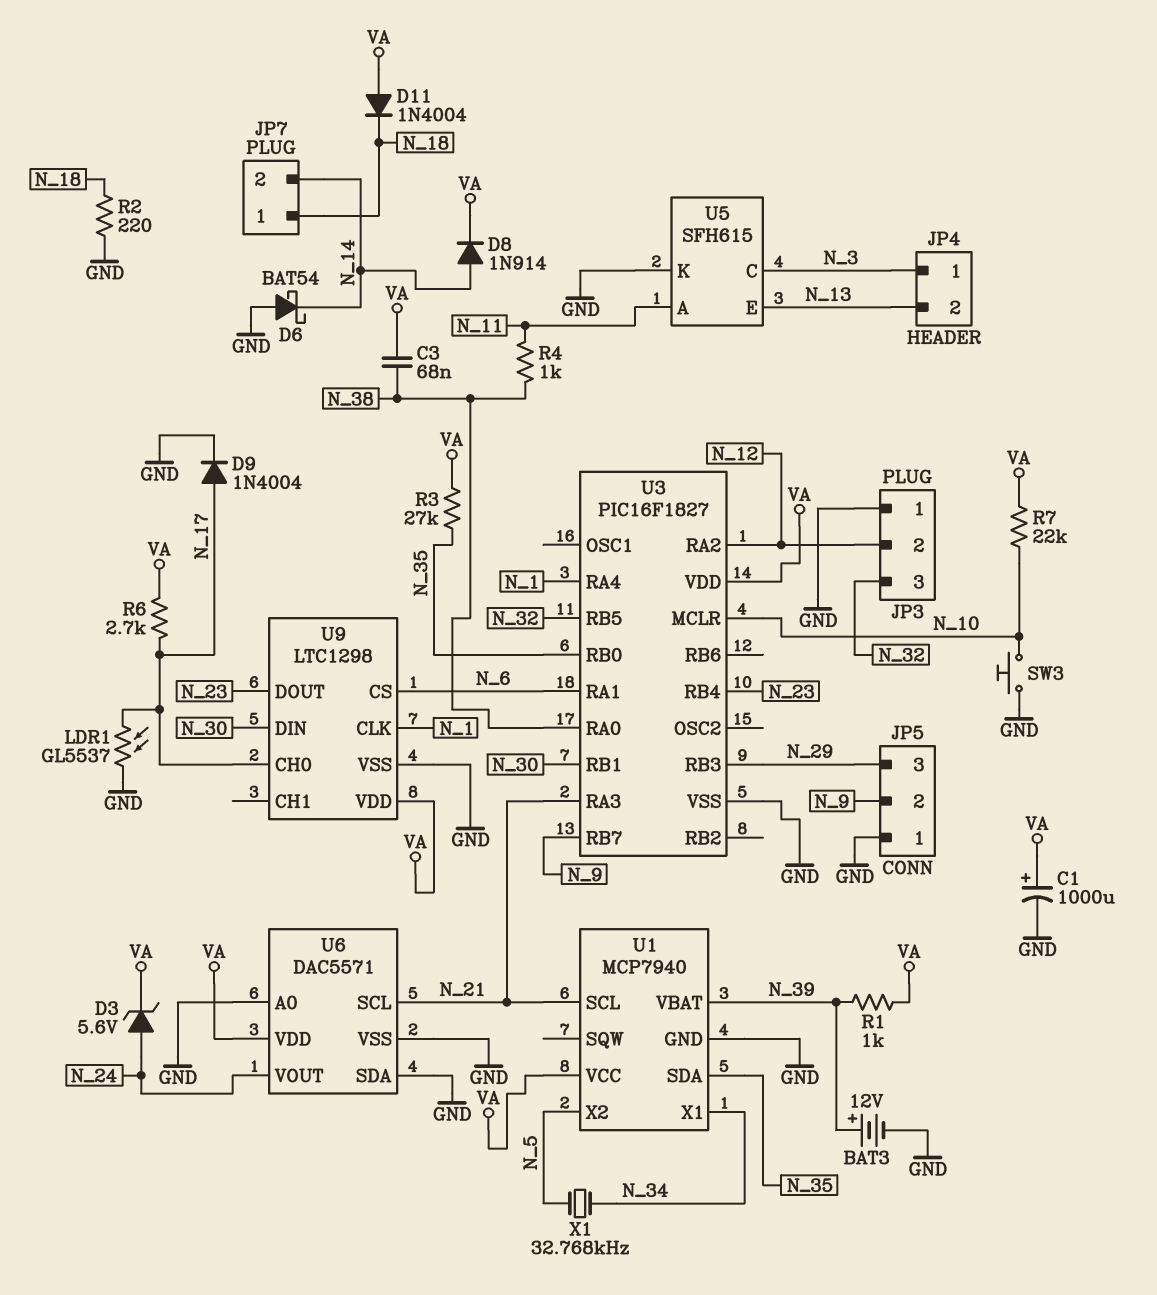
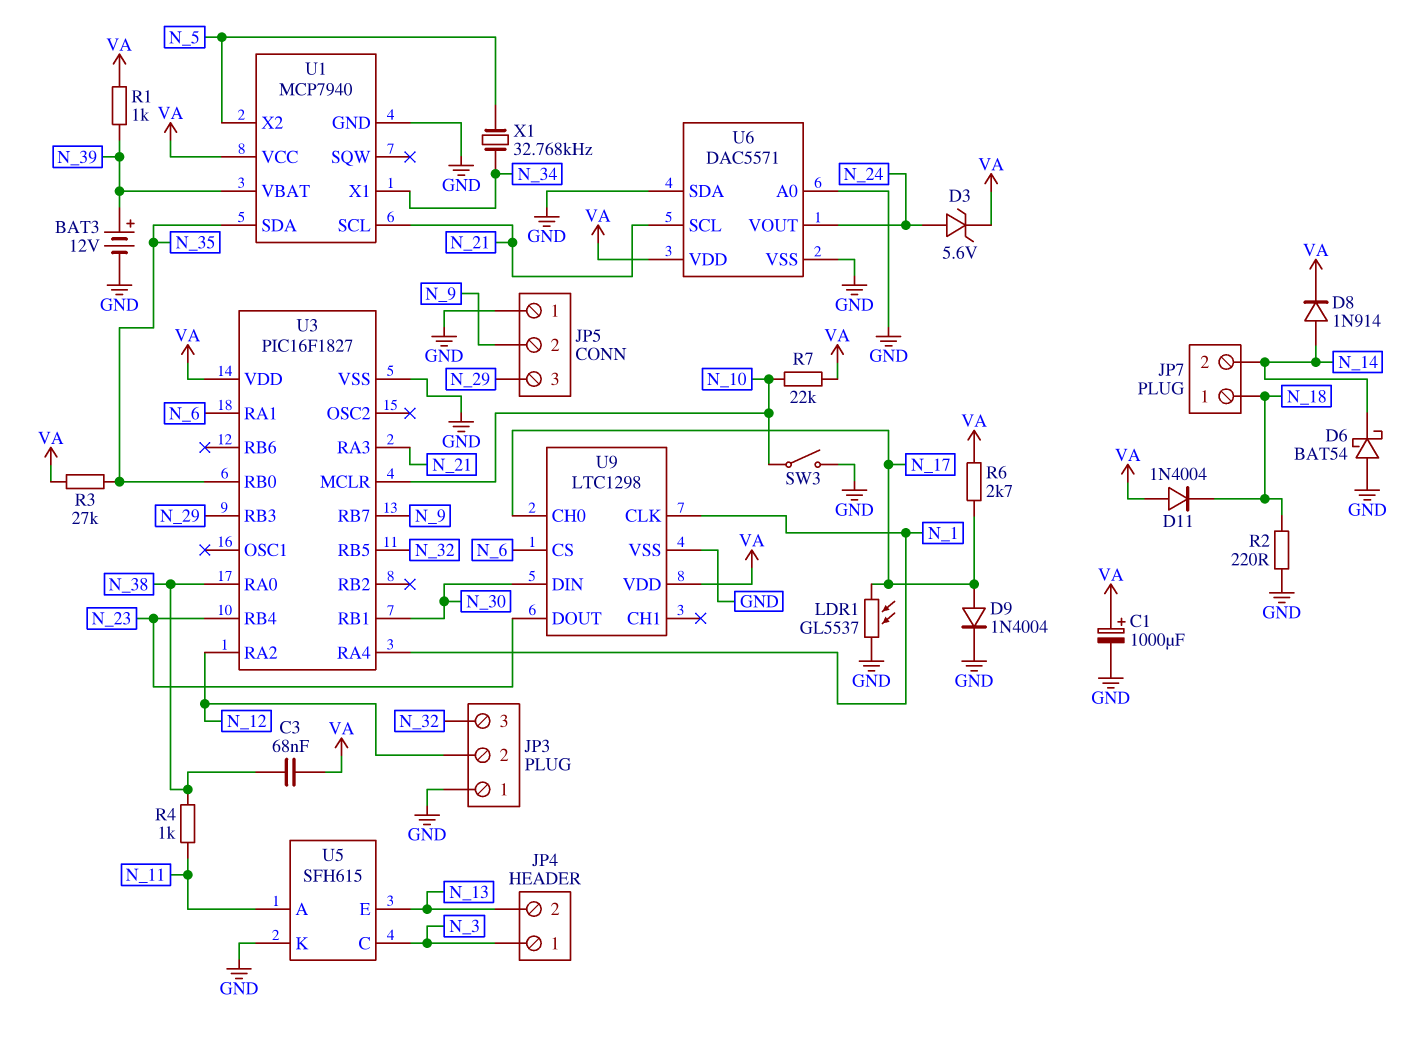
SW3: button (GND, N_10) -> switch (GND, N_10)

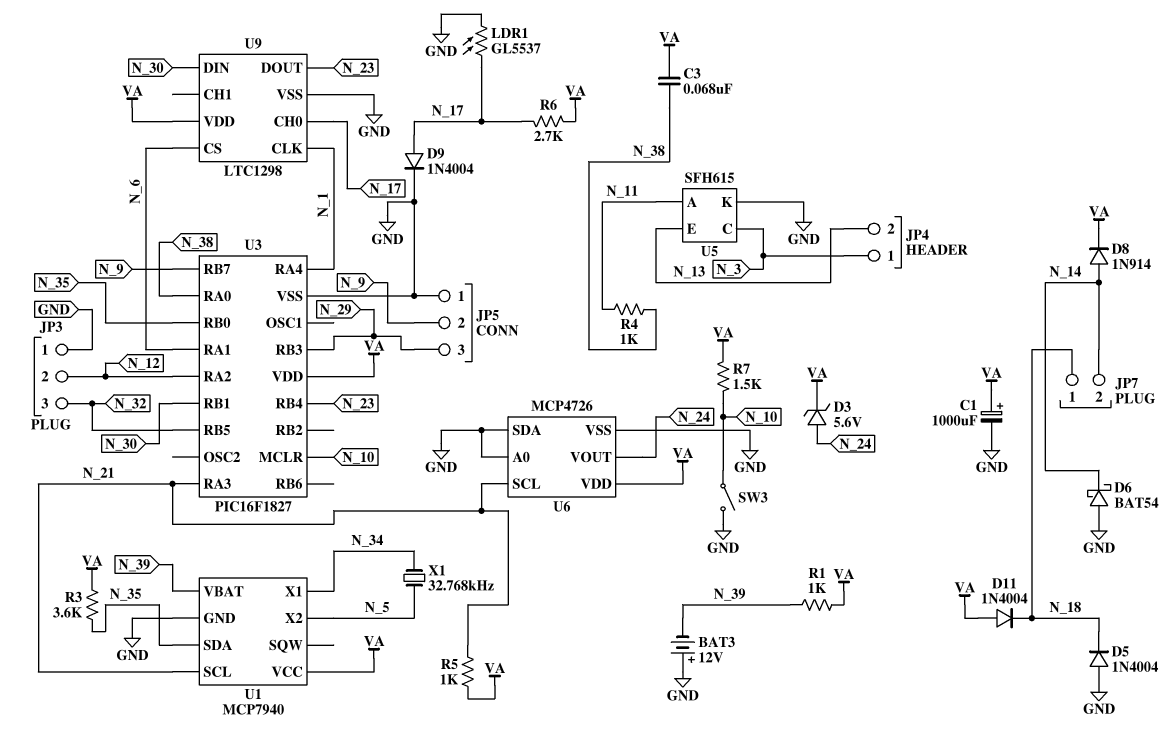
BAT3: 12V (plus N_39, minus GND) -> 12V (plus GND, minus N_39)
D5: none -> diode 1N4004 (A GND, K N_18)
R2: 220 (GND, N_18) -> none
R3: 27k (N_35, VA) -> 3.6k (N_35, VA)
R5: none -> 1k (N_21, VA)
R7: 22k (N_10, VA) -> 1.5k (N_10, VA)
U6: DAC5571 -> MCP4726

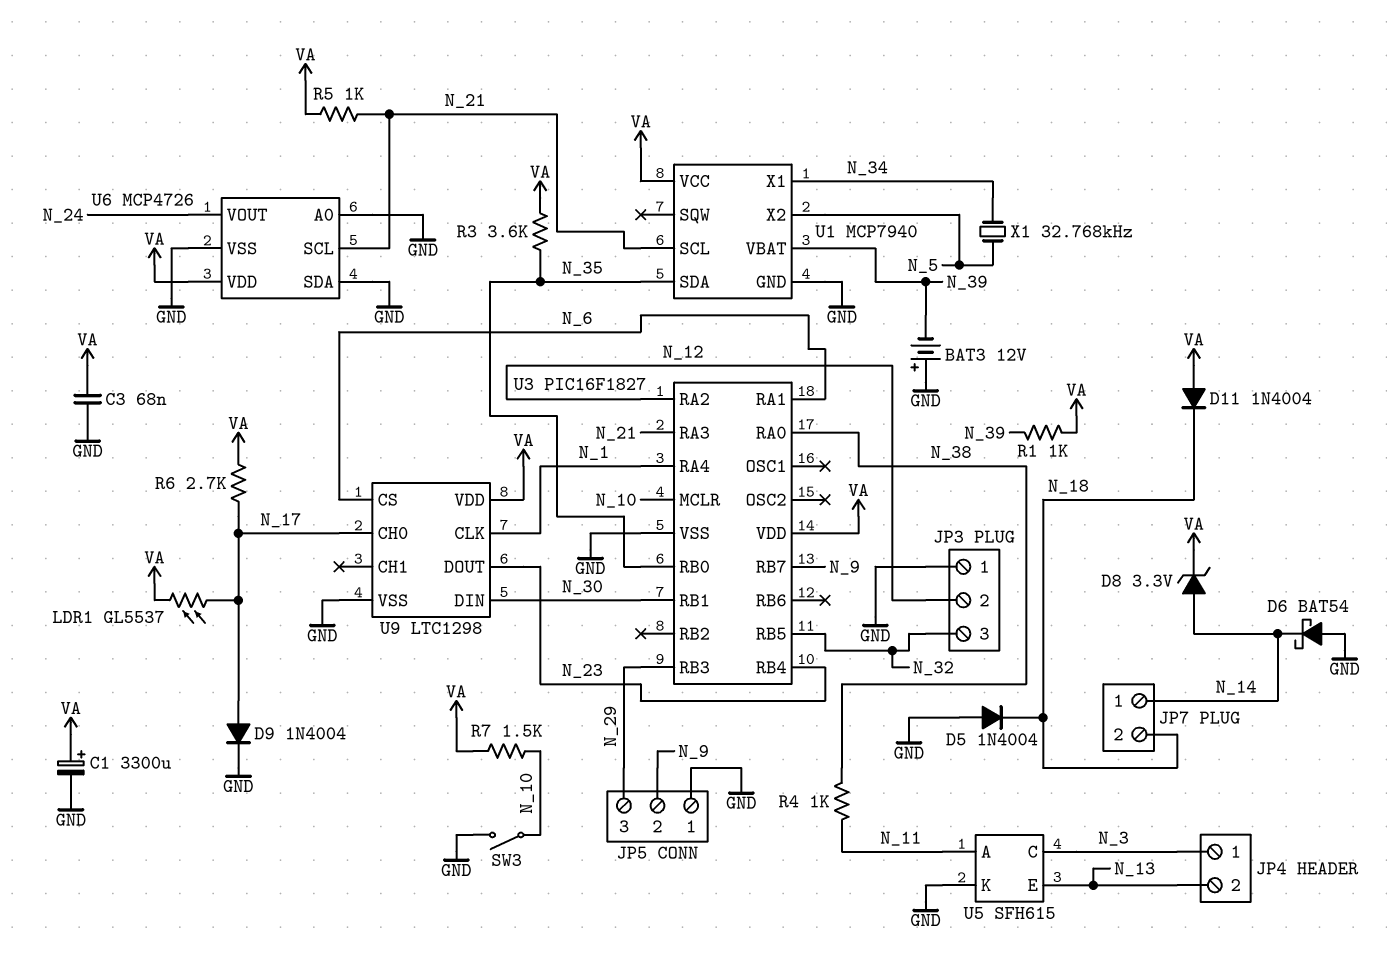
C1: 1000uF (plus VA, minus GND) -> 3300uF (plus VA, minus GND)
C3: 68nF (N_38, VA) -> 68nF (GND, VA)
D3: zener 5.6V (A N_24, K VA) -> none
D8: diode 1N914 (A N_14, K VA) -> zener 3.3V (A N_14, K VA)
JP7 pin 1: N_18 -> N_14
JP7 pin 2: N_14 -> N_18
LDR1: GL5537 (GND, N_17) -> GL5537 (N_17, VA)

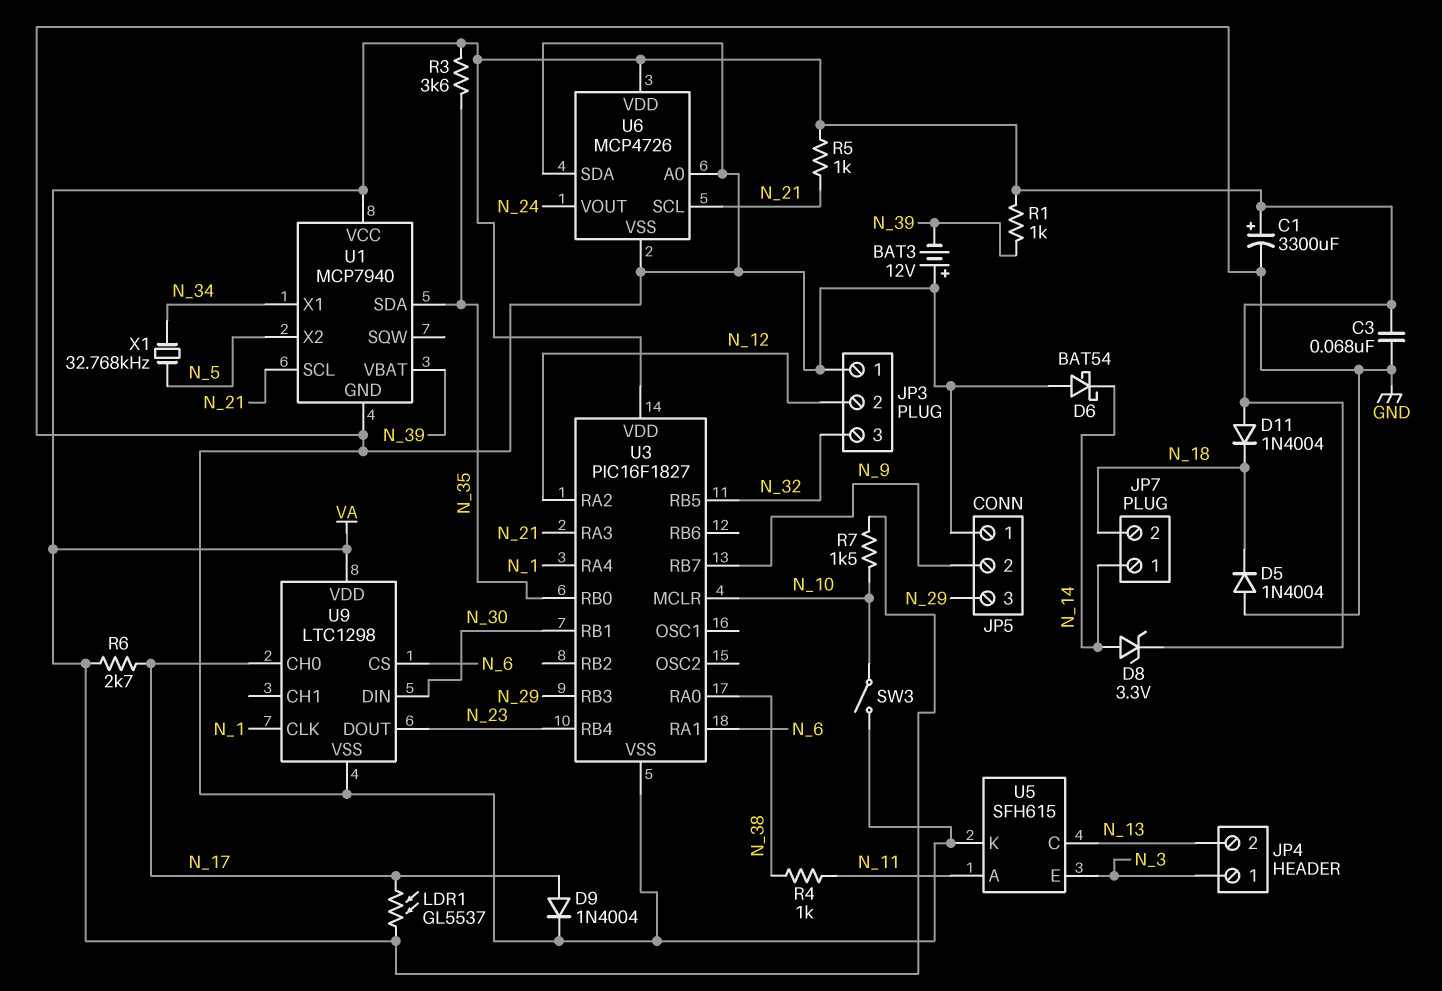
U5 pin C: N_3 -> N_13
U5 pin E: N_13 -> N_3

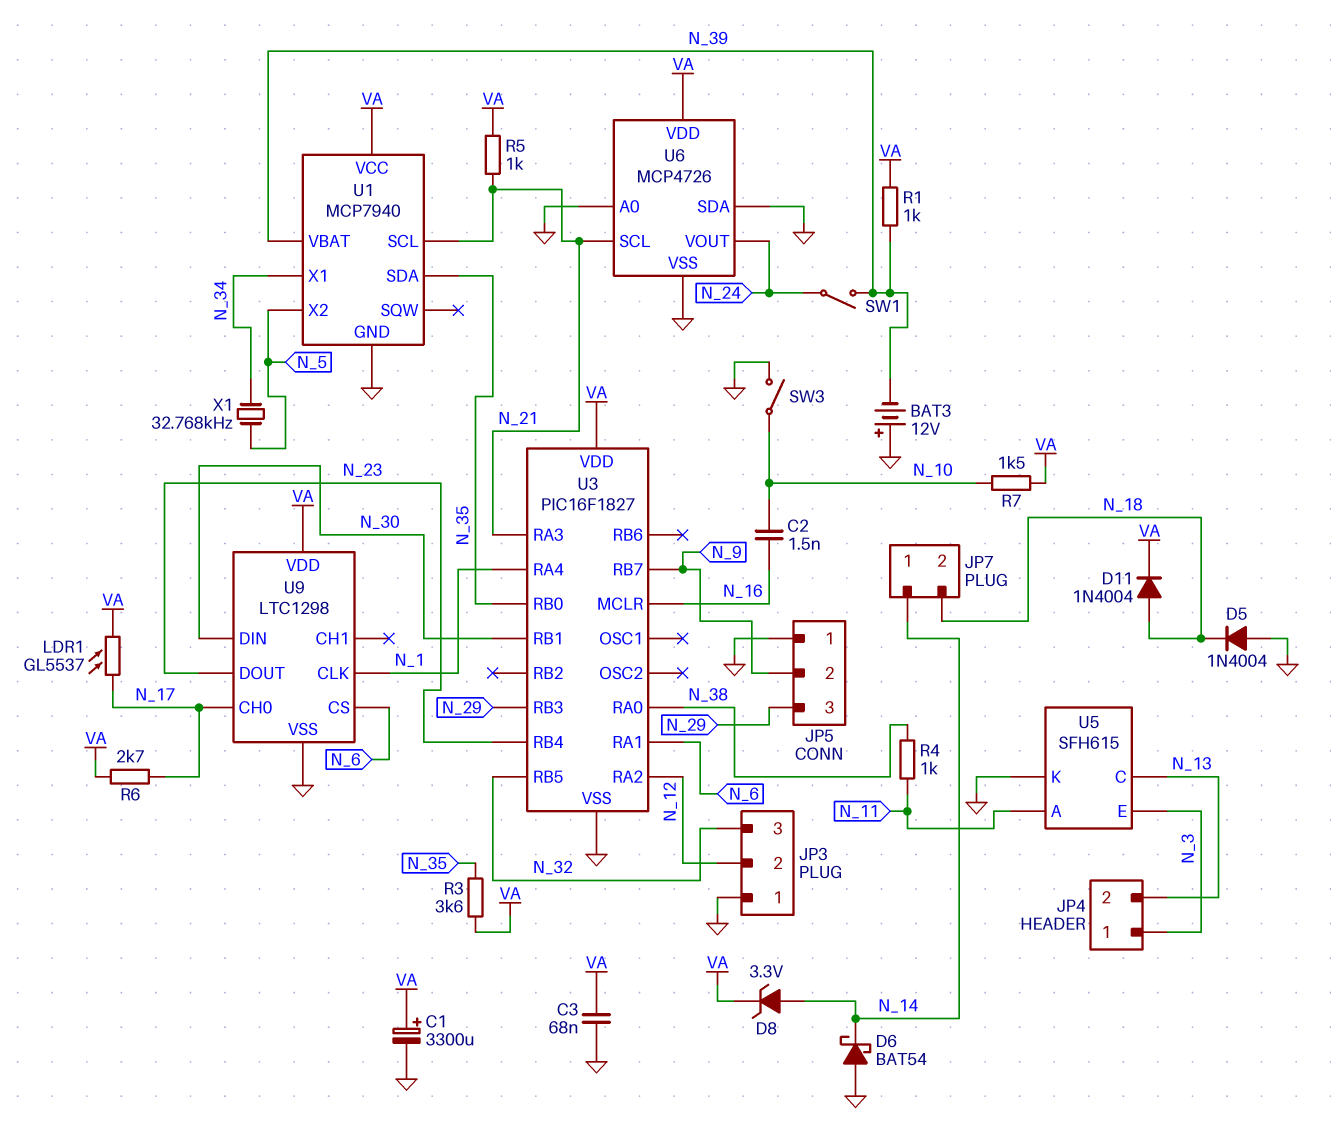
C2: none -> 1.5nF (N_10, N_16)
D9: diode 1N4004 (A N_17, K GND) -> none
D11: diode 1N4004 (A VA, K N_18) -> diode 1N4004 (A N_18, K VA)
SW1: none -> switch (N_24, N_39)
U3 pin MCLR: N_10 -> N_16

